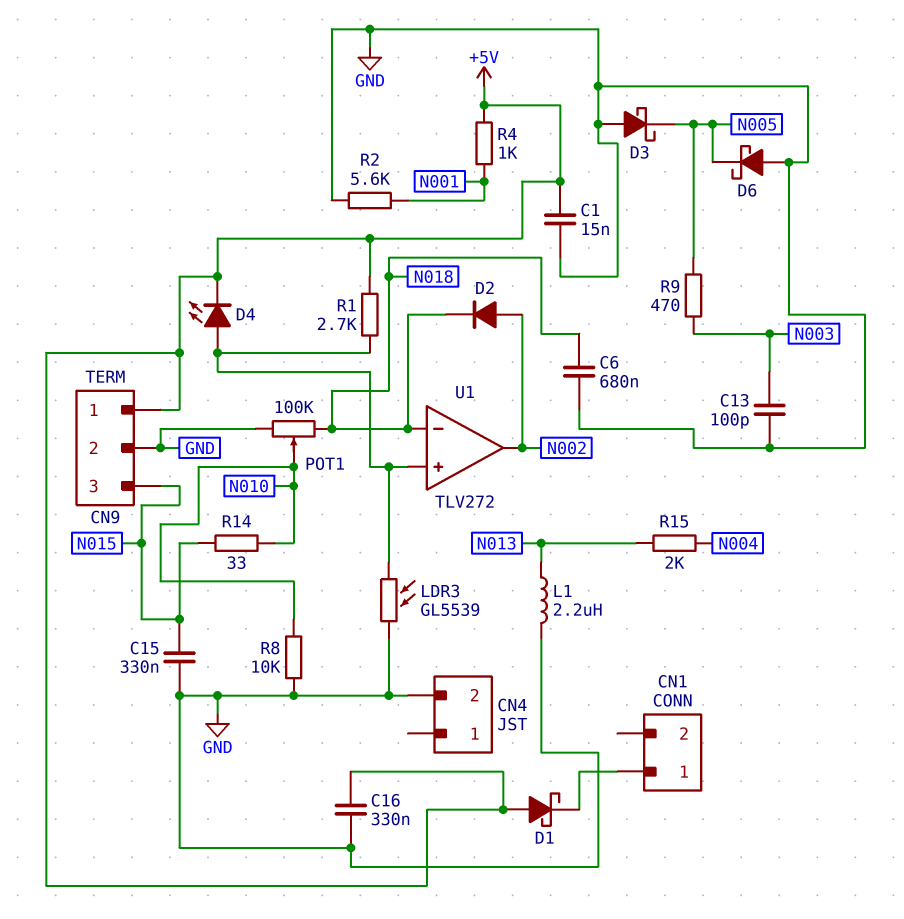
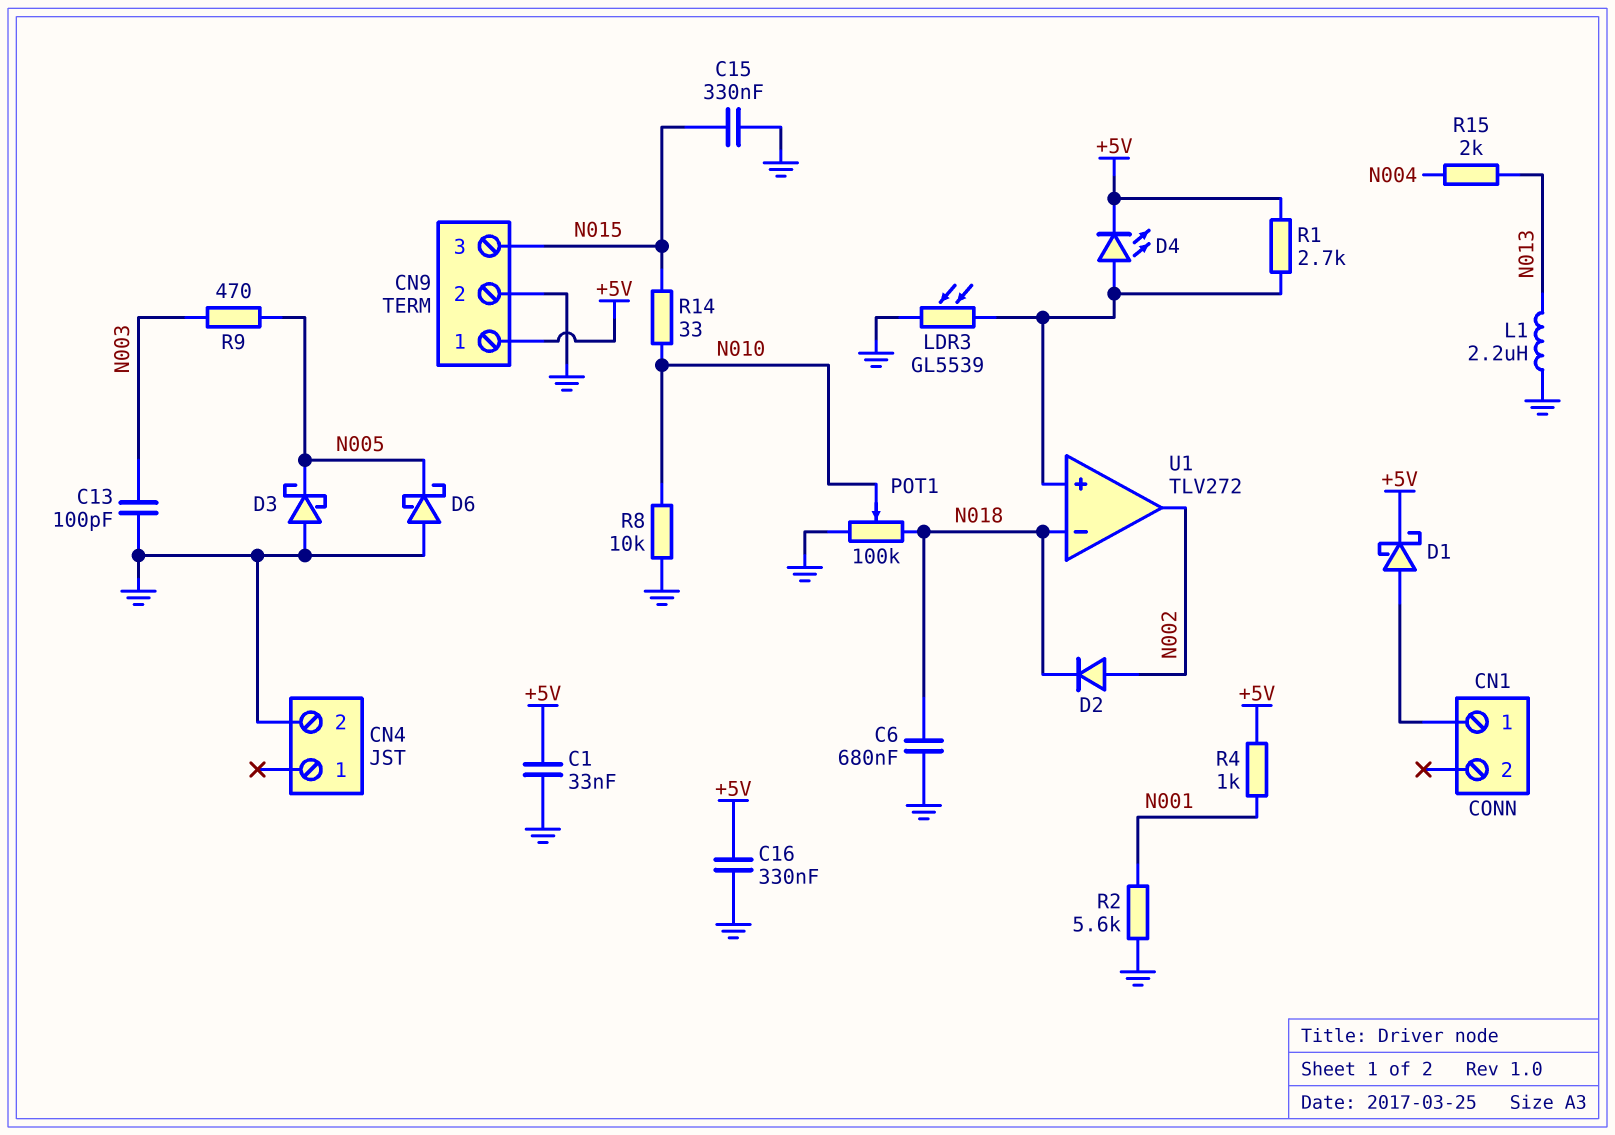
C1: 15nF (+5V, GND) -> 33nF (+5V, GND)
D1: schottky (A +5V, K CN1/1) -> schottky (A CN1/1, K +5V)

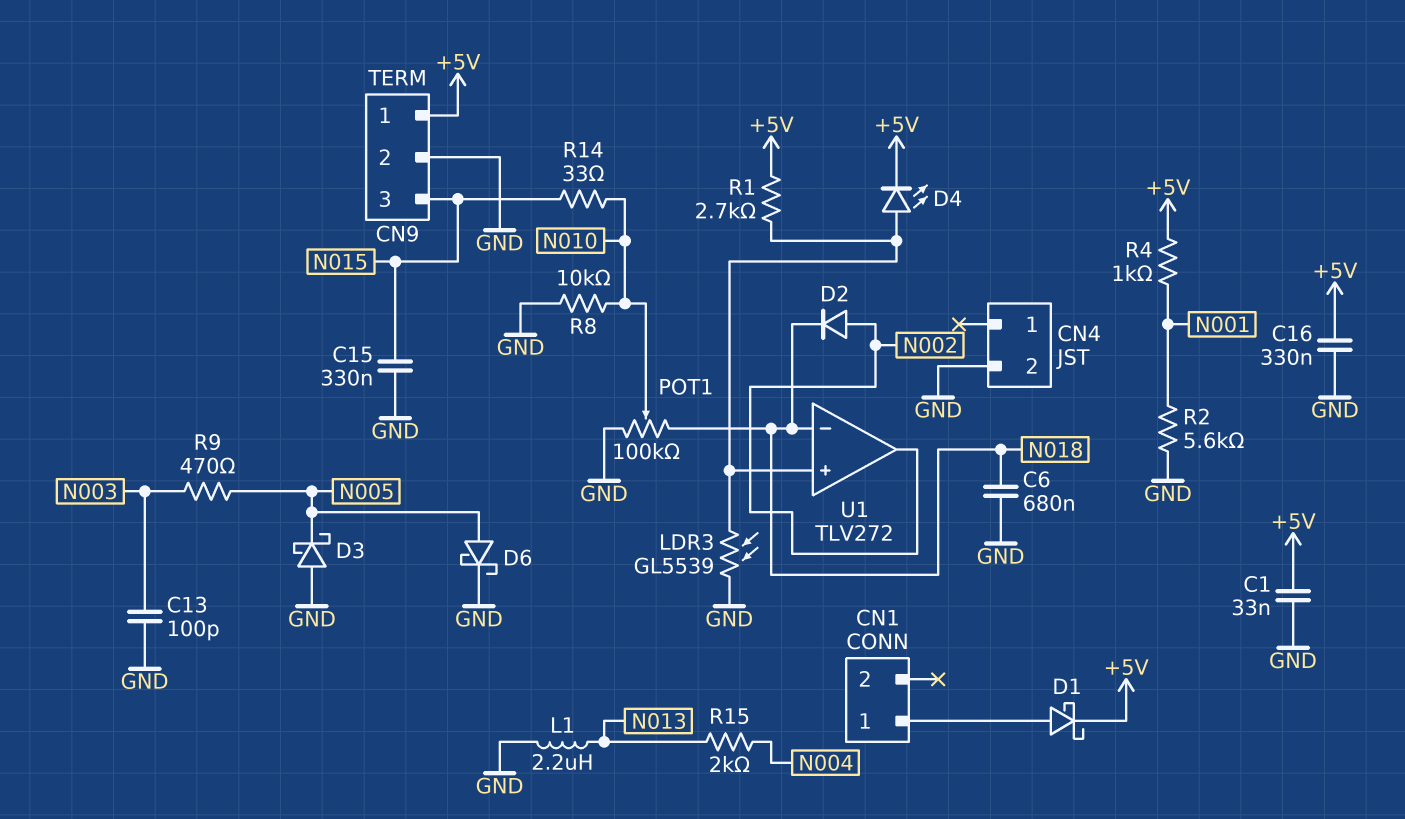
D6: schottky (A GND, K N005) -> schottky (A N005, K GND)

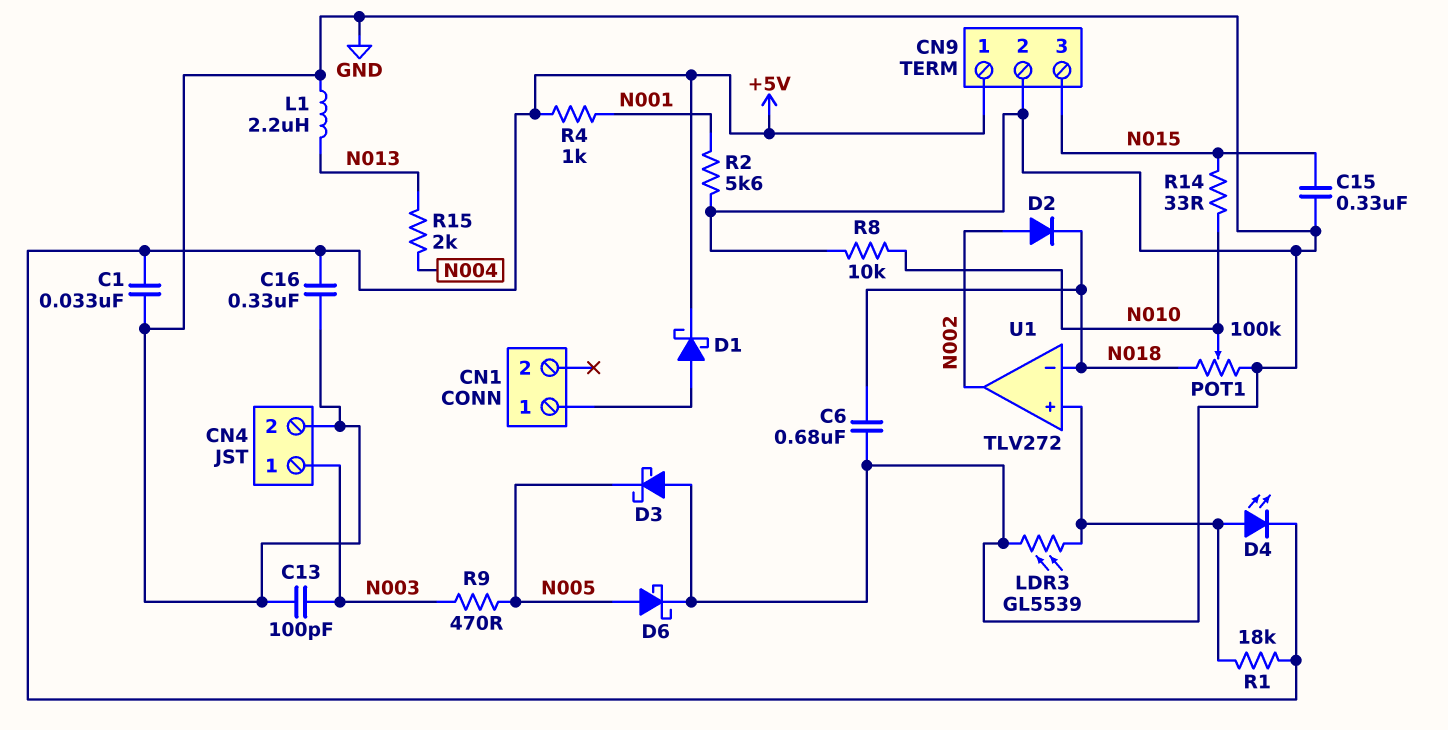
CN4 pin 1: none -> N003
R1: 2.7k (+5V, U1/in+) -> 18k (+5V, U1/in+)

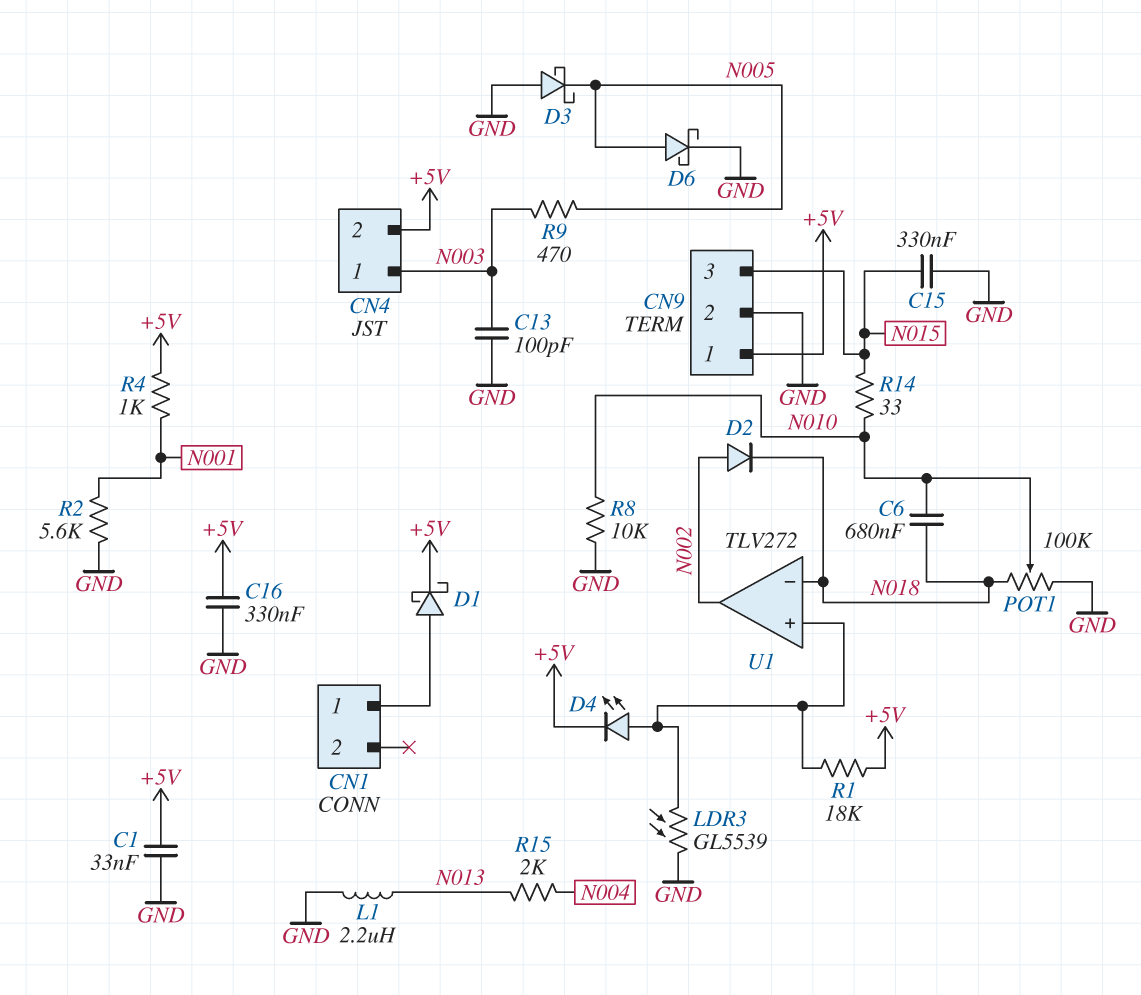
C6: 680nF (GND, N018) -> 680nF (N010, N018)
CN4 pin 2: GND -> +5V

